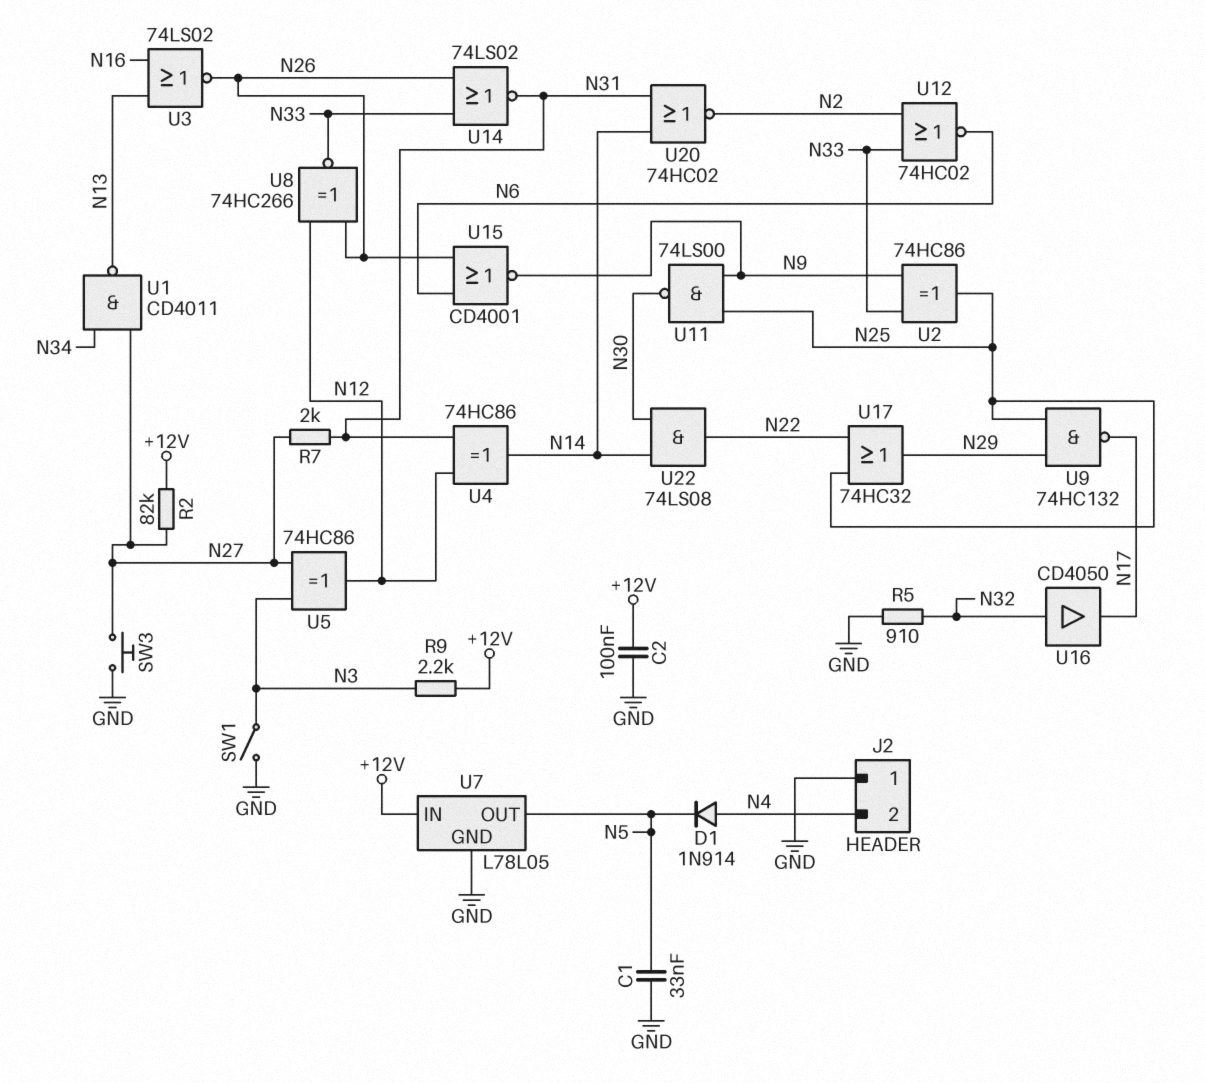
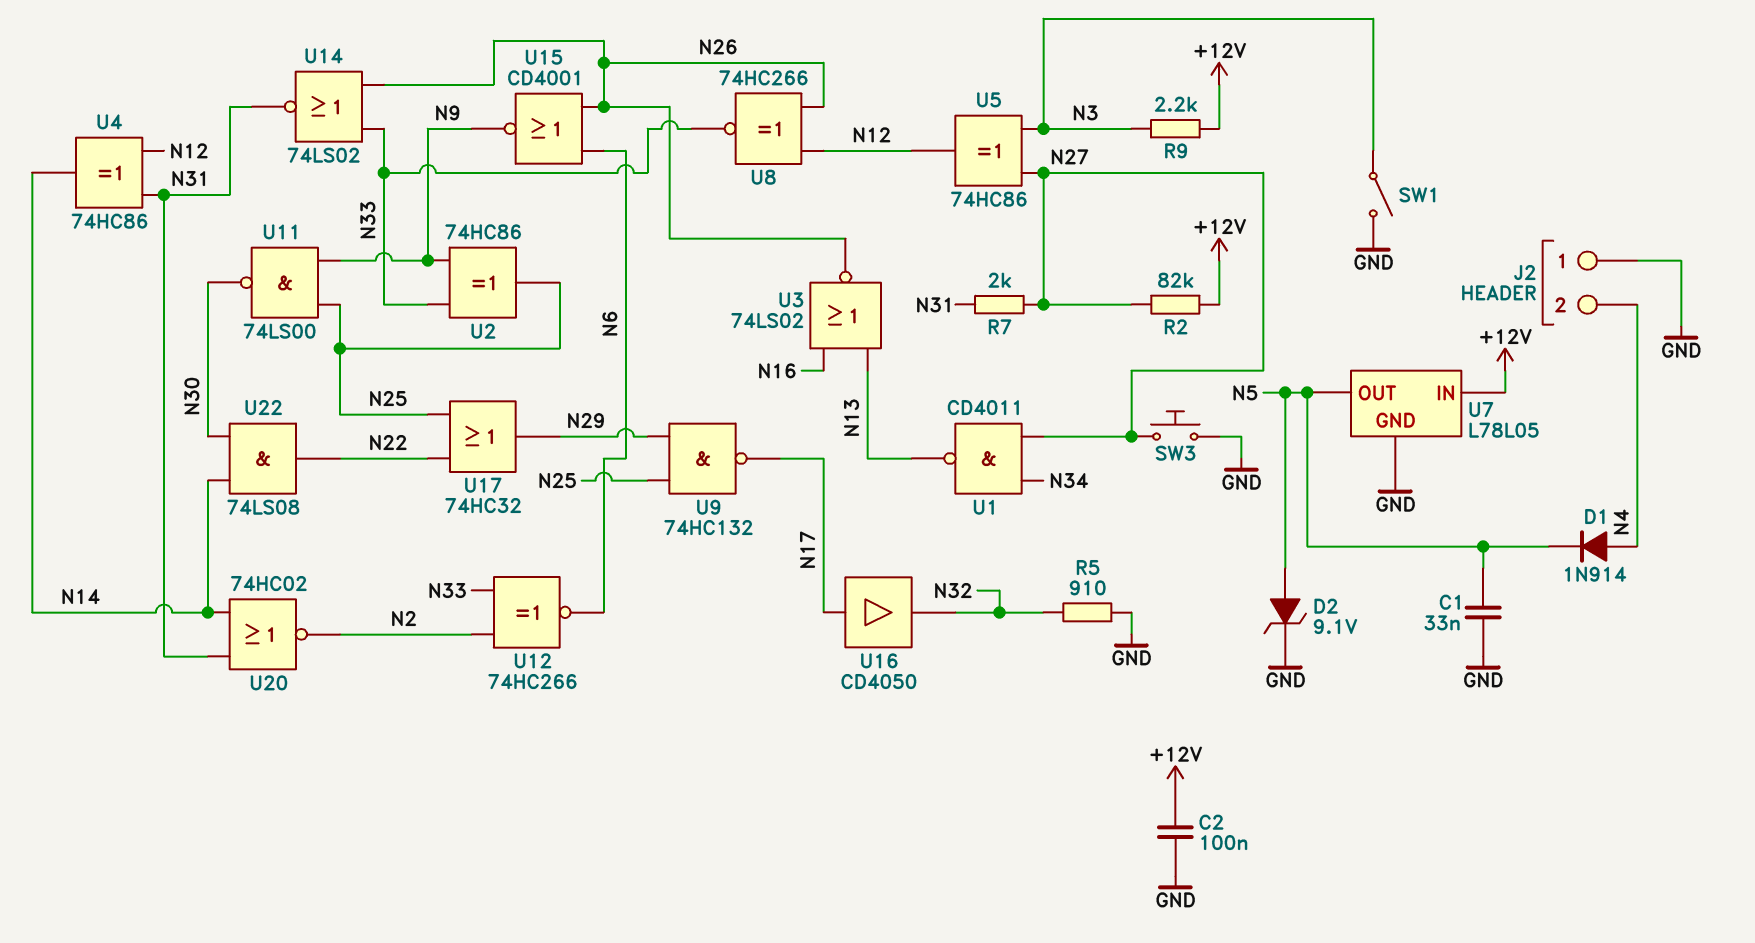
D2: none -> zener 9.1V (A N5, K GND)
U12: NOR 74HC02 (in N2, in N33, out N6) -> XNOR 74HC266 (in N2, in N33, out N6)
U16: buffer CD4050 (in N32, out N17) -> buffer CD4050 (in N17, out N32)

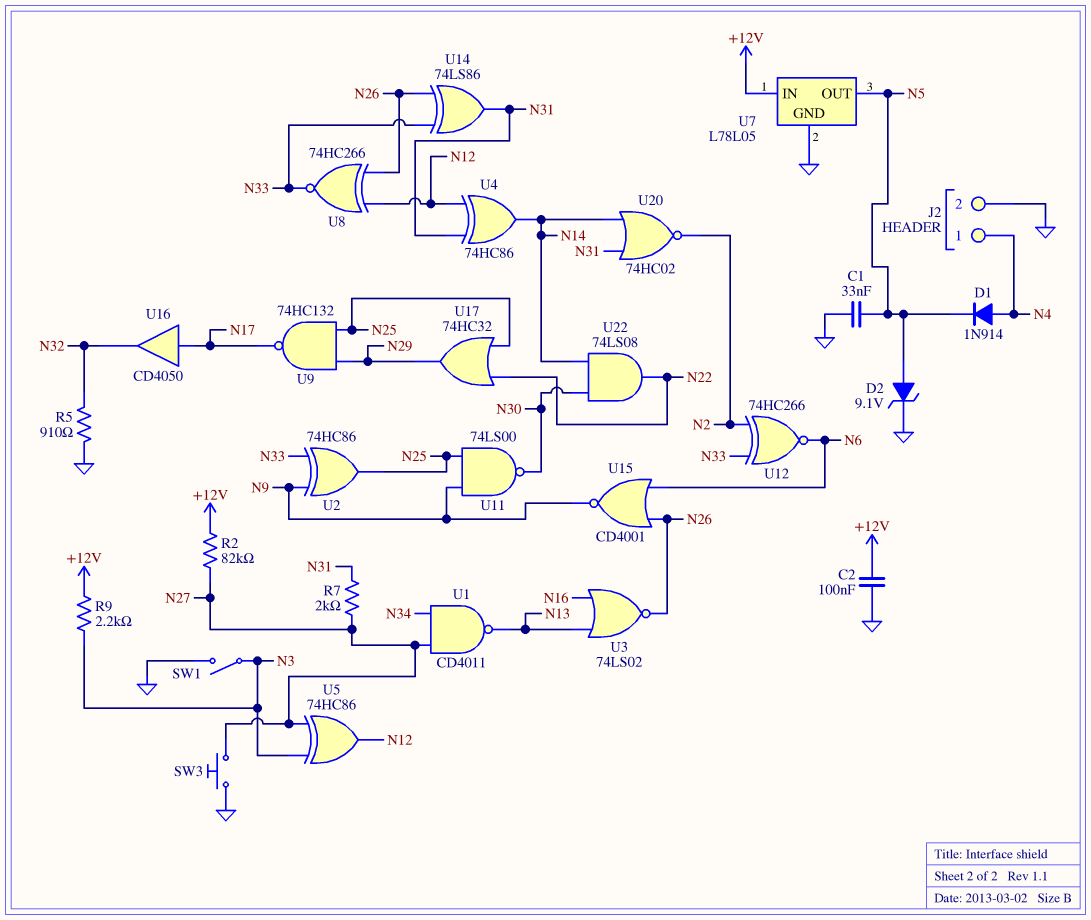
J2 pin 1: GND -> N4
J2 pin 2: N4 -> GND
U14: NOR 74LS02 (in N26, in N33, out N31) -> XOR 74LS86 (in N26, in N33, out N31)

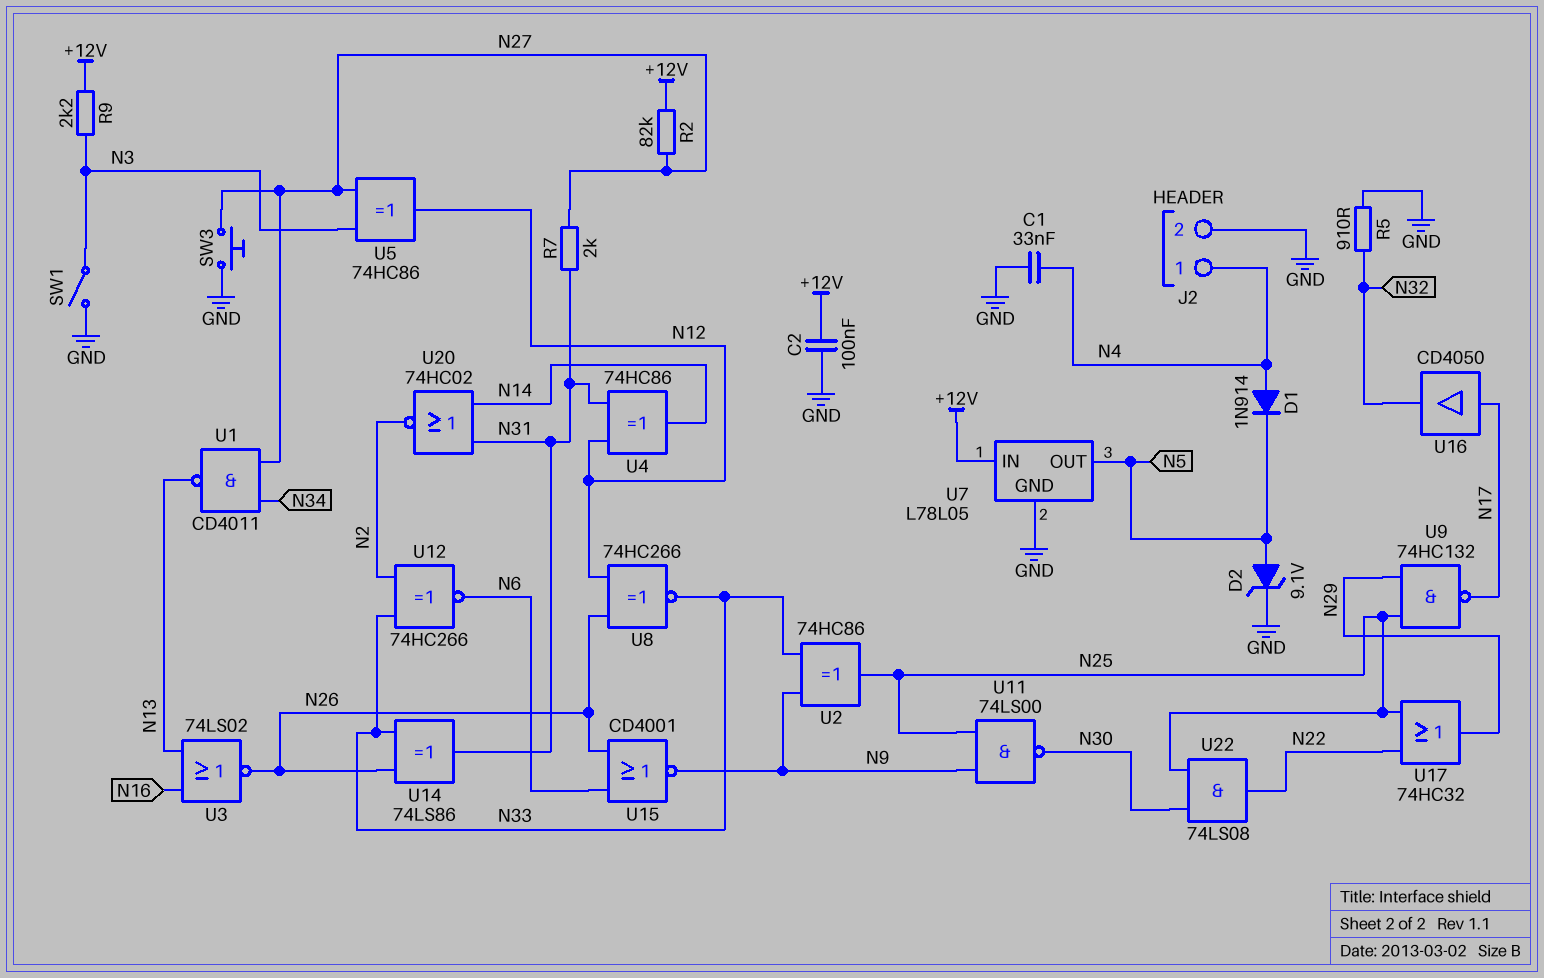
C1: 33nF (GND, N5) -> 33nF (GND, N4)
U22: AND 74LS08 (in N14, in N30, out N22) -> AND 74LS08 (in N25, in N30, out N22)

